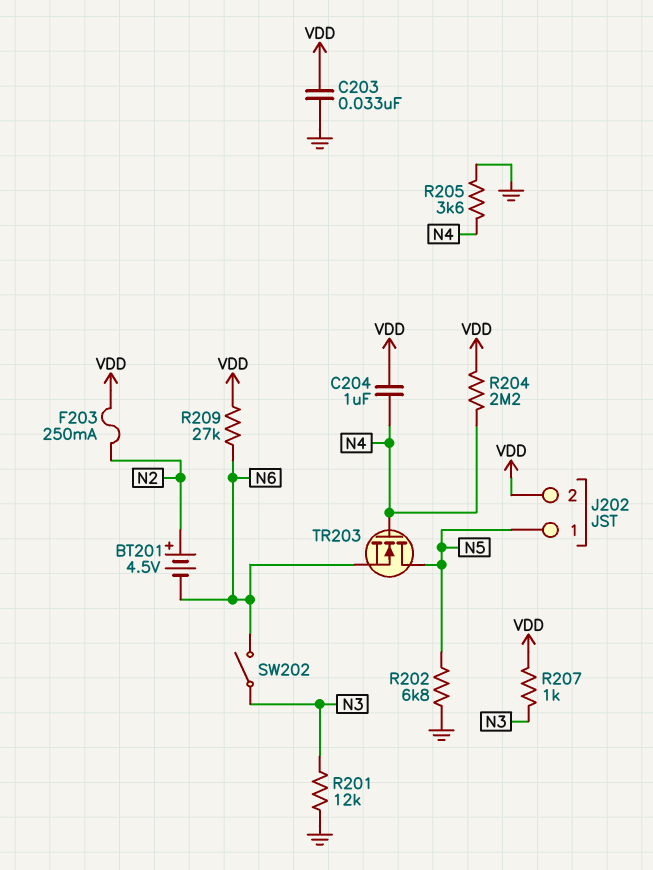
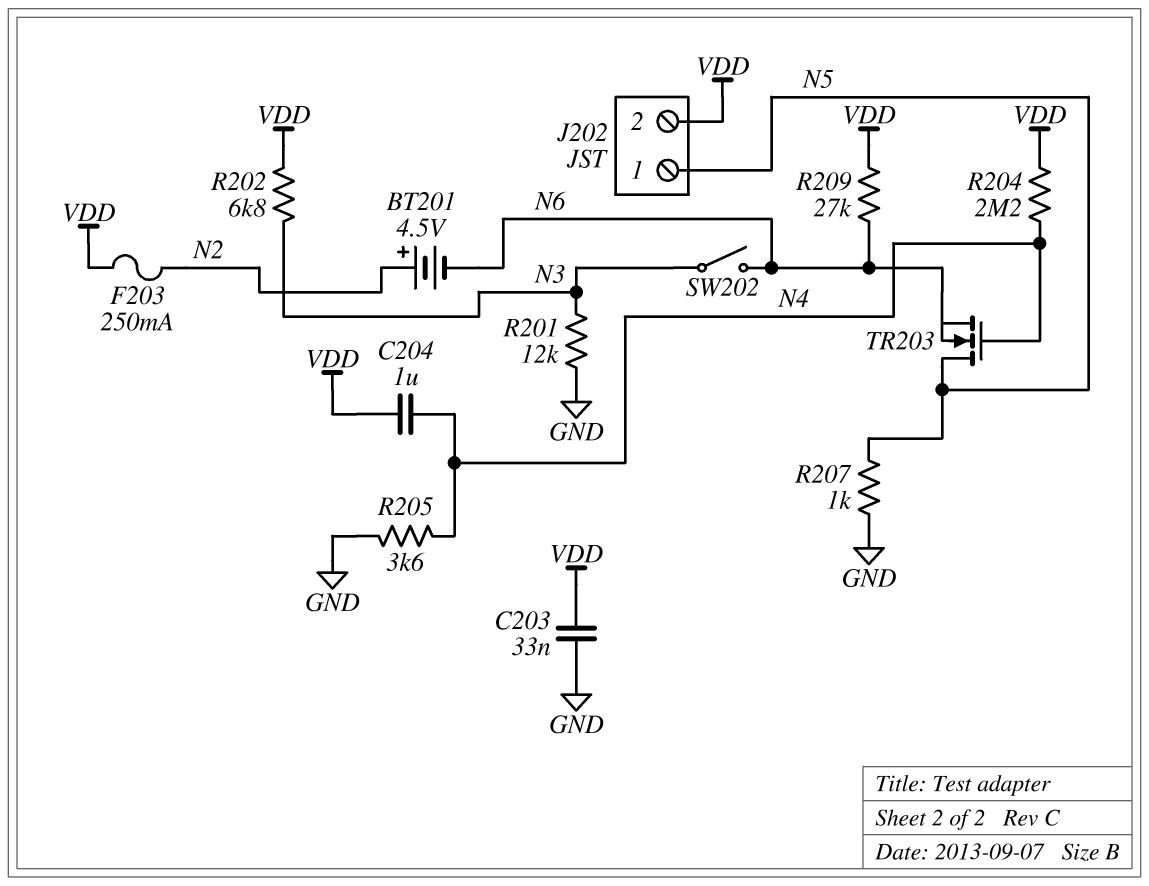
R202: 6.8k (GND, N5) -> 6.8k (N3, VDD)
R207: 1k (N3, VDD) -> 1k (GND, N5)

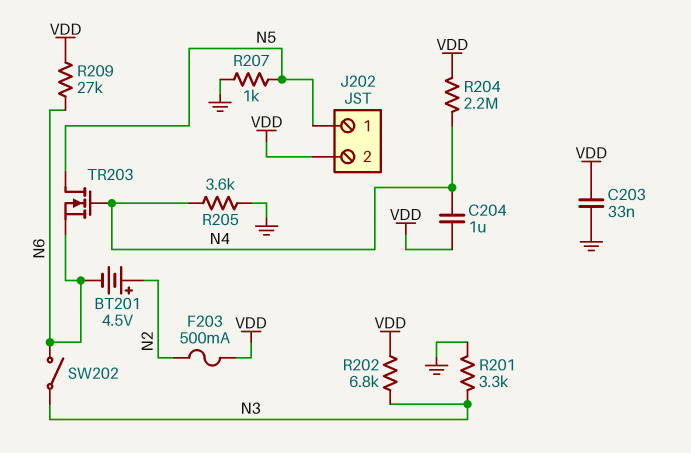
F203: 250mA (N2, VDD) -> 500mA (N2, VDD)
R201: 12k (GND, N3) -> 3.3k (GND, N3)

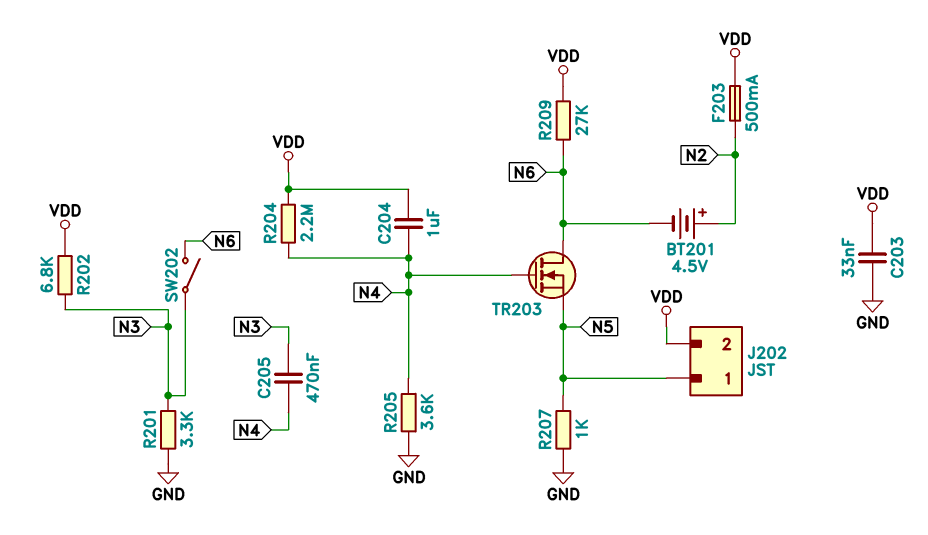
C205: none -> 470nF (N3, N4)
TR203: NMOS (G N4, D N5, S N6) -> NMOS (G N4, D N6, S N5)

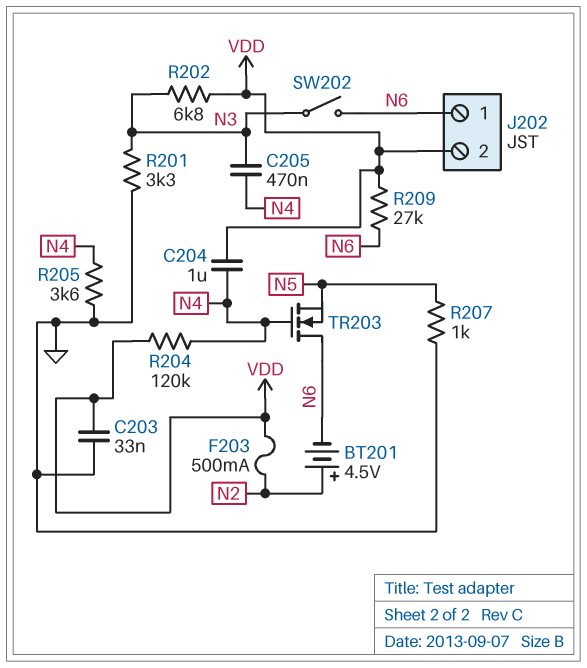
J202 pin 1: N5 -> N6
R204: 2.2M (N4, VDD) -> 120k (N4, VDD)

